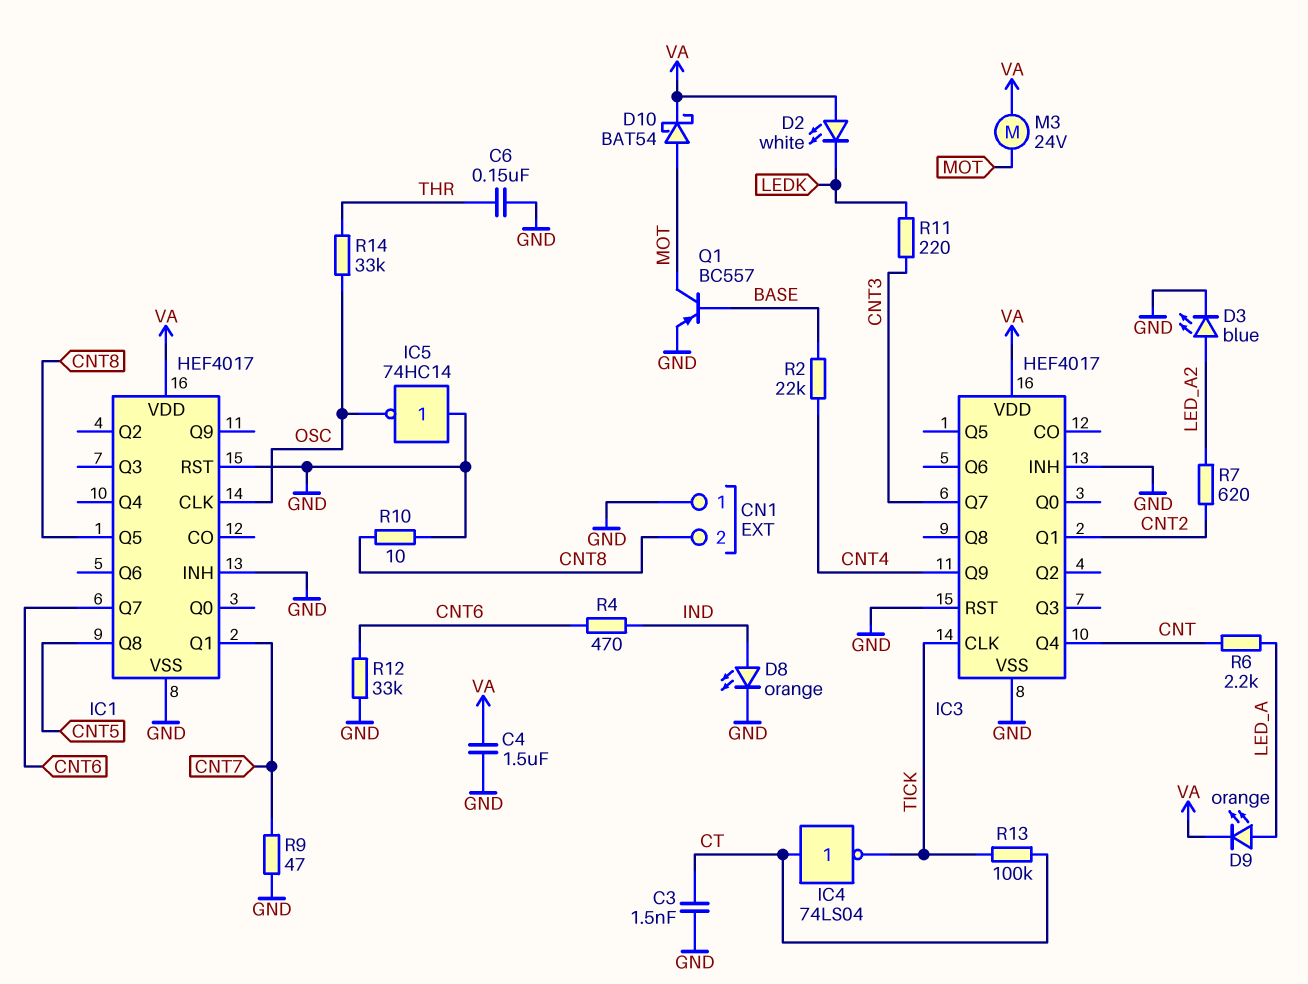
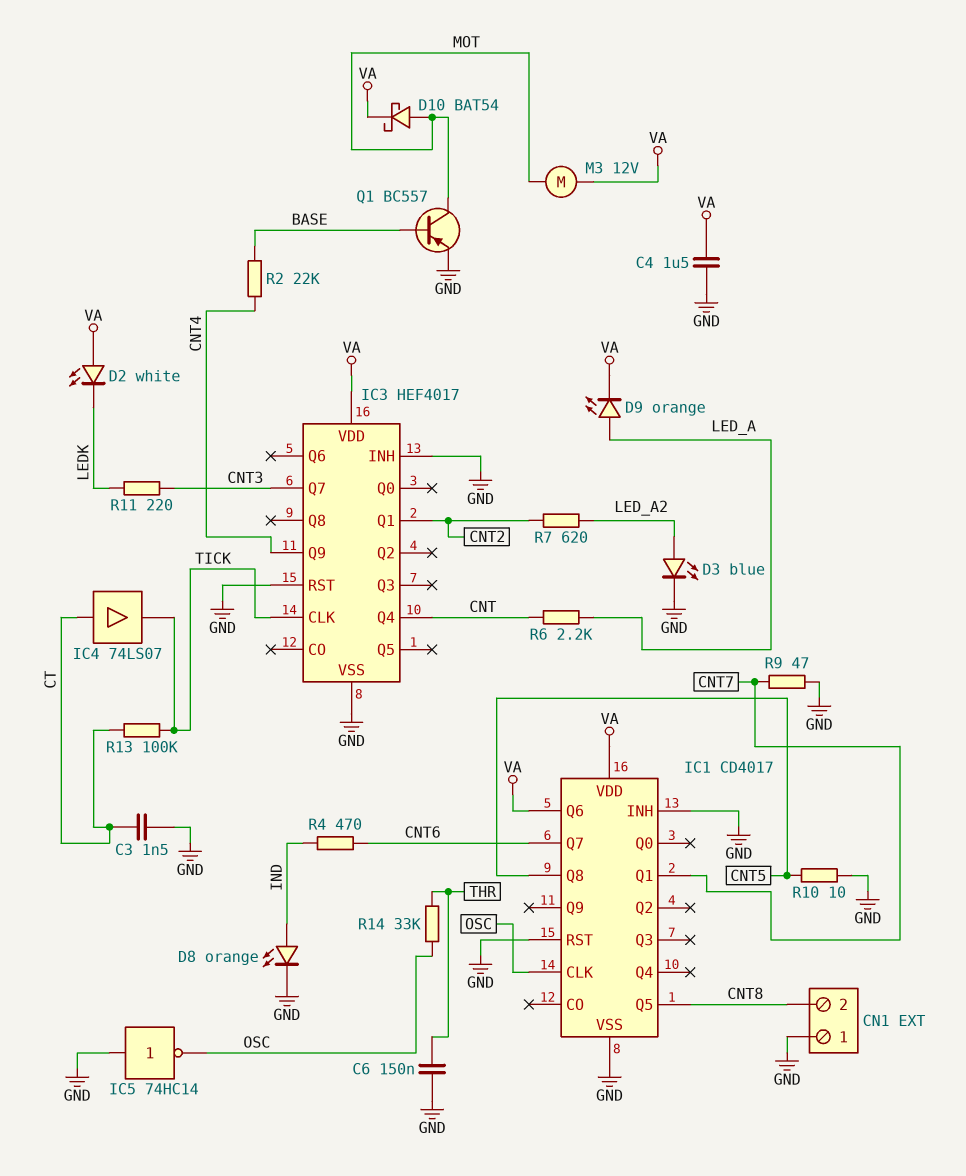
IC1: HEF4017 -> CD4017
IC1 pin Q6: none -> VA
IC4: NOT 74LS04 (in CT, out TICK) -> buffer 74LS07 (in CT, out TICK)
M3: motor 24V (MOT, VA) -> motor 12V (MOT, VA)
R10: 10 (CNT8, GND) -> 10 (CNT5, GND)
R12: 33k (CNT6, GND) -> none

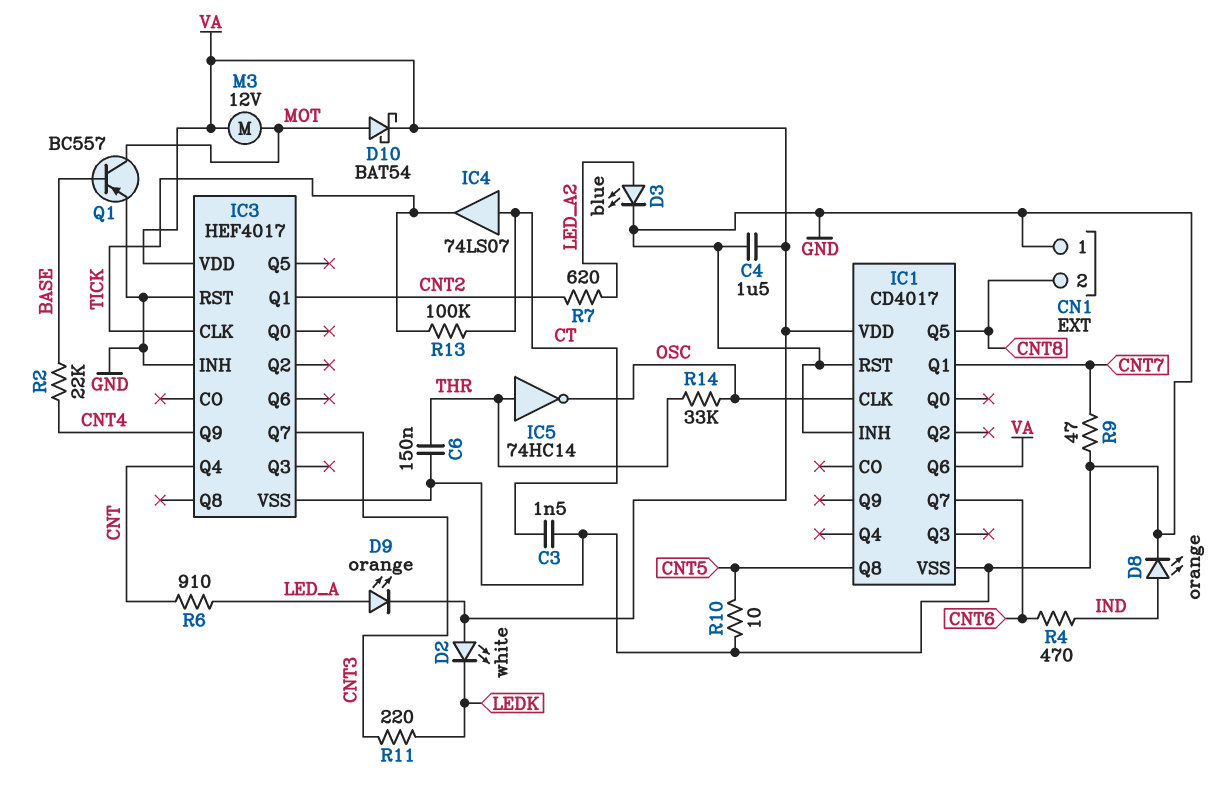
IC5: NOT 74HC14 (in GND, out OSC) -> NOT 74HC14 (in THR, out OSC)
R6: 2.2k (CNT, LED_A) -> 910 (CNT, LED_A)

